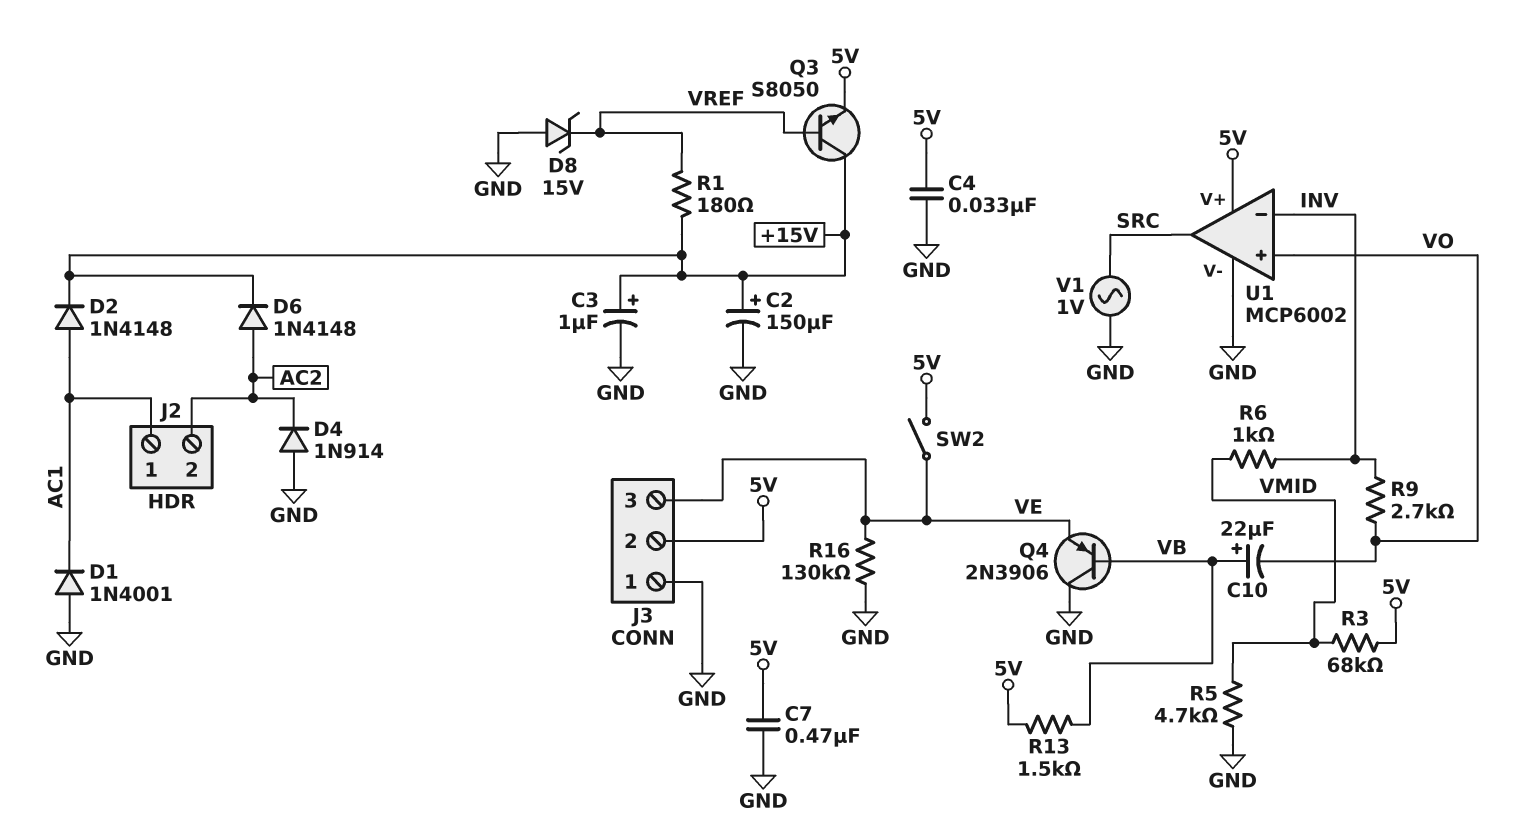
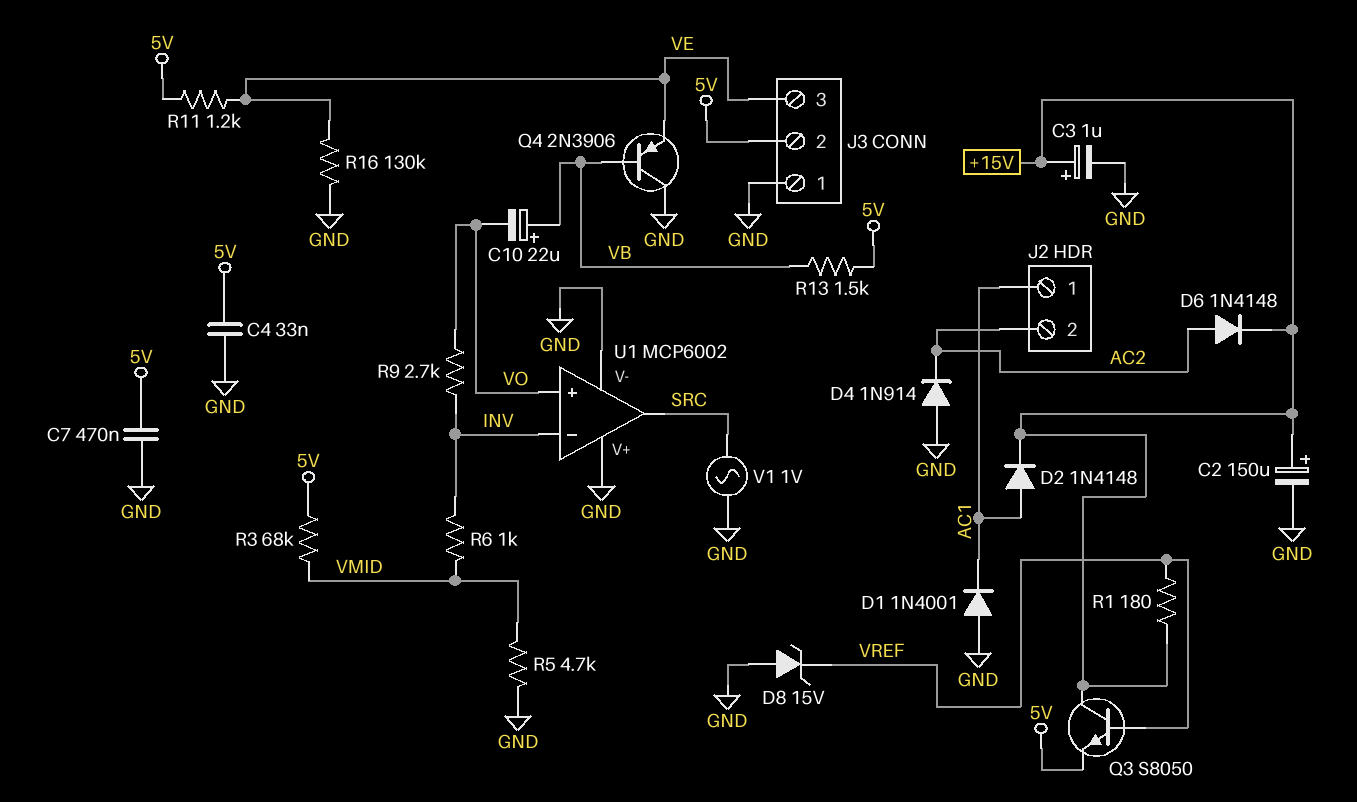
R11: none -> 1.2k (5V, VE)
SW2: switch (5V, VE) -> none
U1 pin V+: 5V -> GND

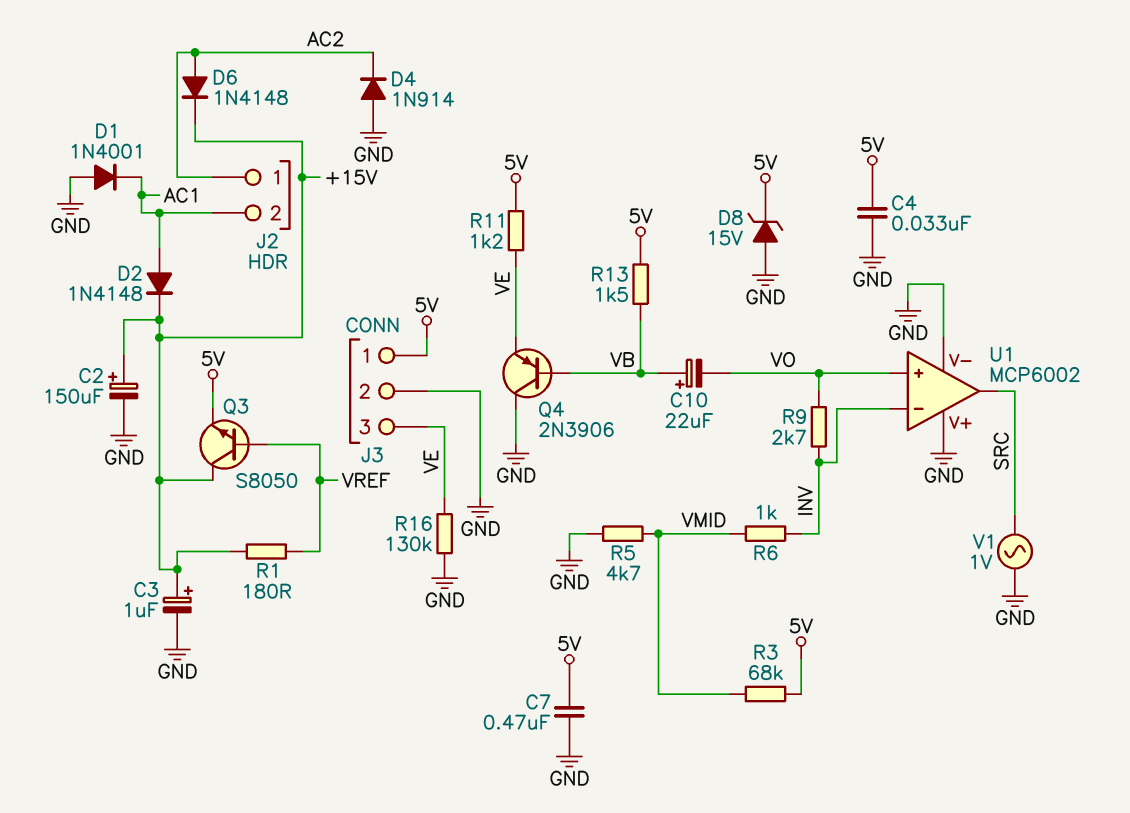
D8: zener 15V (A GND, K VREF) -> zener 15V (A GND, K 5V)
J2 pin 1: AC1 -> AC2
J2 pin 2: AC2 -> AC1
J3 pin 1: GND -> 5V
J3 pin 2: 5V -> GND

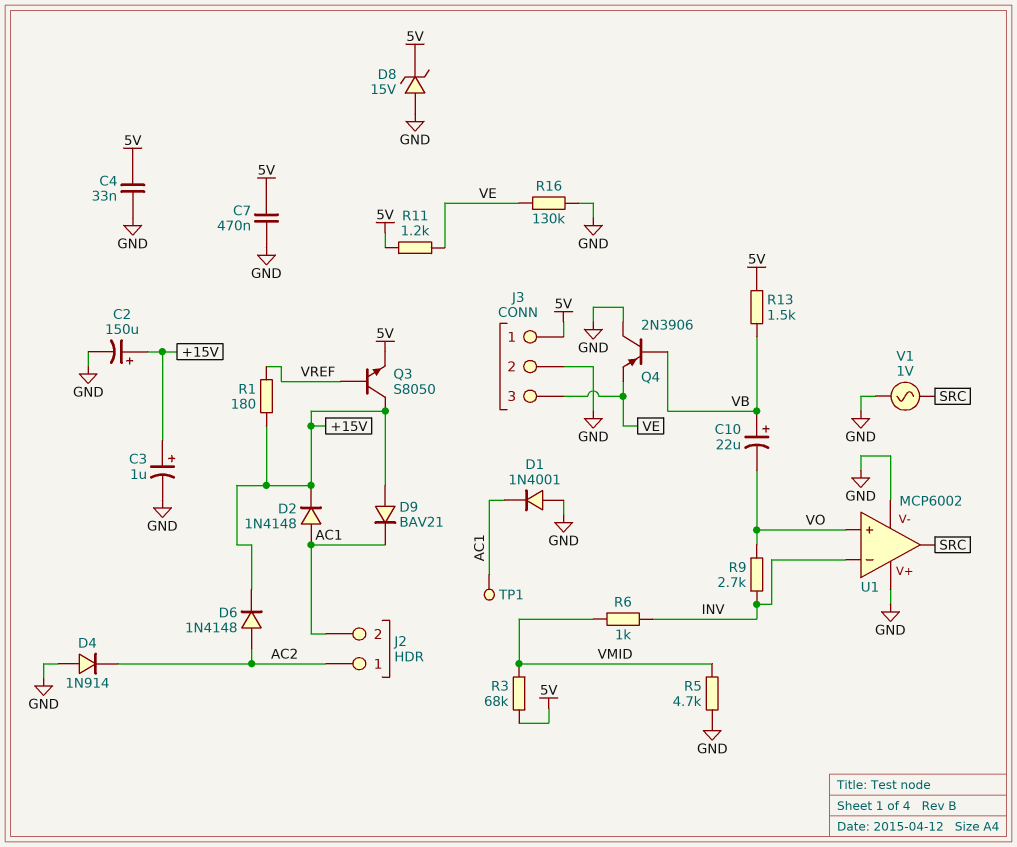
D9: none -> diode BAV21 (A +15V, K AC1)
TP1: none -> test point (AC1)

